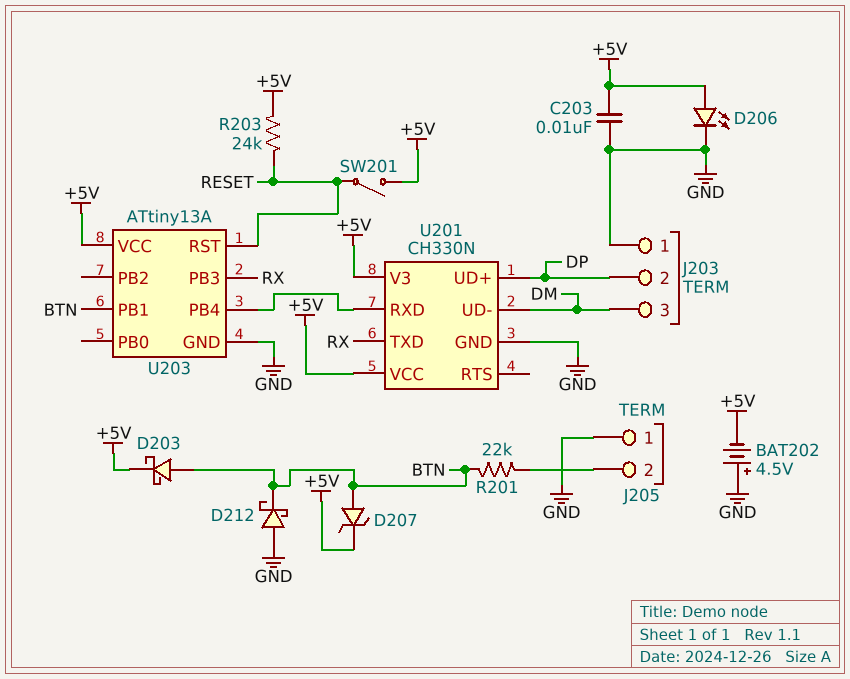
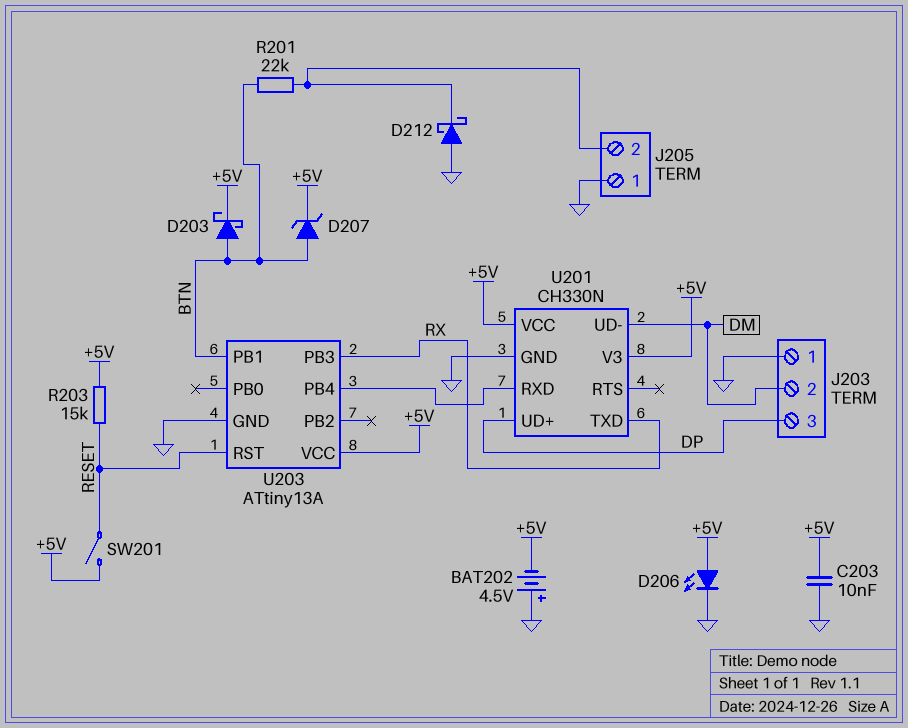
D212: schottky (A GND, K BTN) -> schottky (A GND, K J205/2)
J203 pin 2: DP -> DM
J203 pin 3: DM -> DP
R203: 24k (+5V, RESET) -> 15k (+5V, RESET)

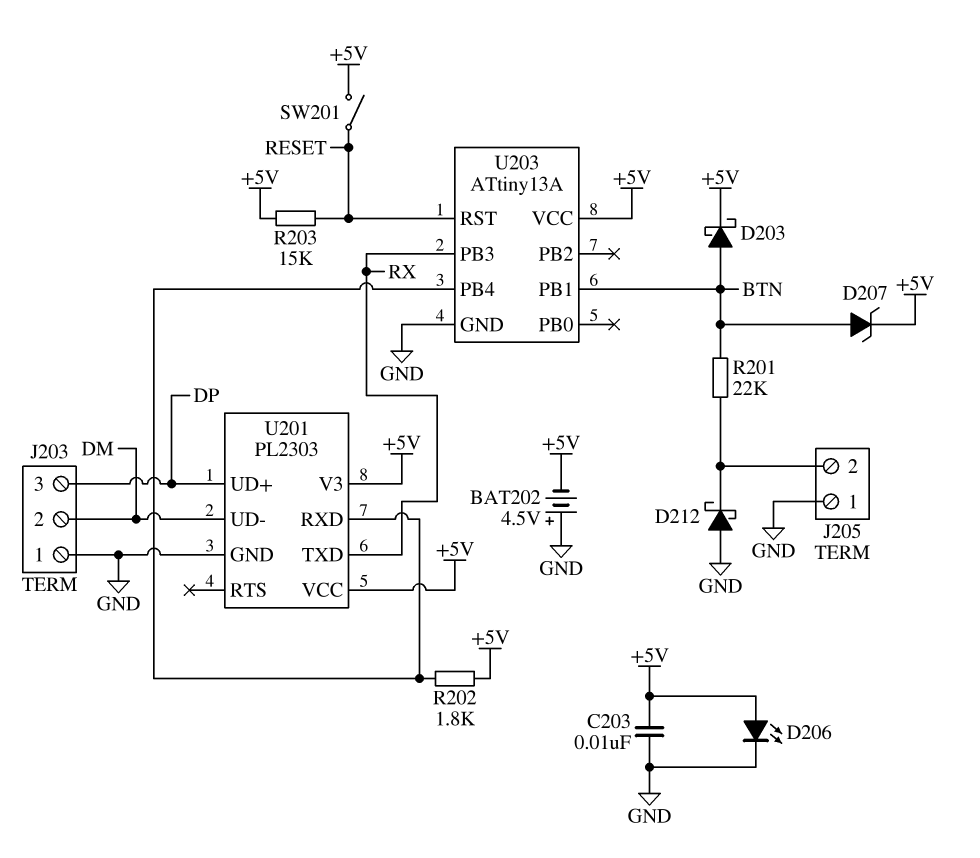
R202: none -> 1.8k (+5V, U201/RXD)
U201: CH330N -> PL2303

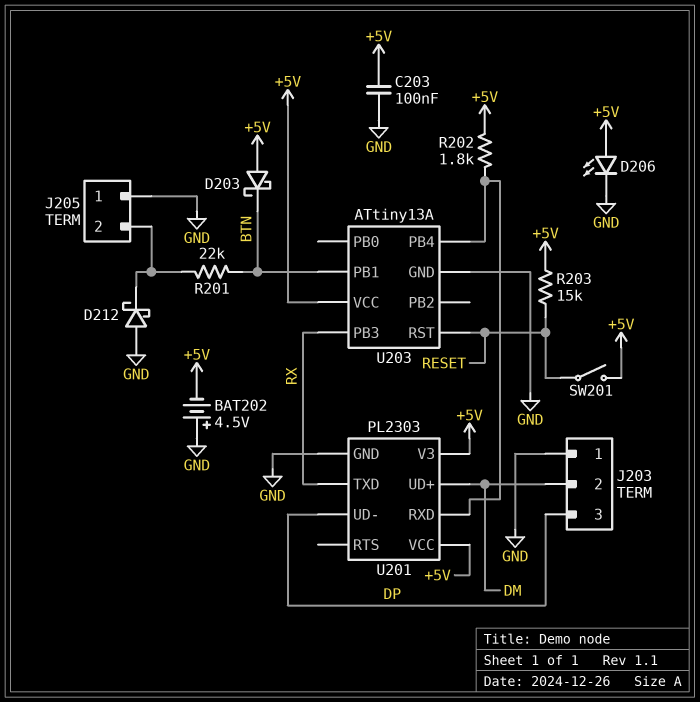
C203: 10nF (+5V, GND) -> 100nF (+5V, GND)
D203: schottky (A BTN, K +5V) -> schottky (A +5V, K BTN)
D207: zener (A BTN, K +5V) -> none
U201 pin UD+: DP -> DM
U201 pin UD-: DM -> DP

